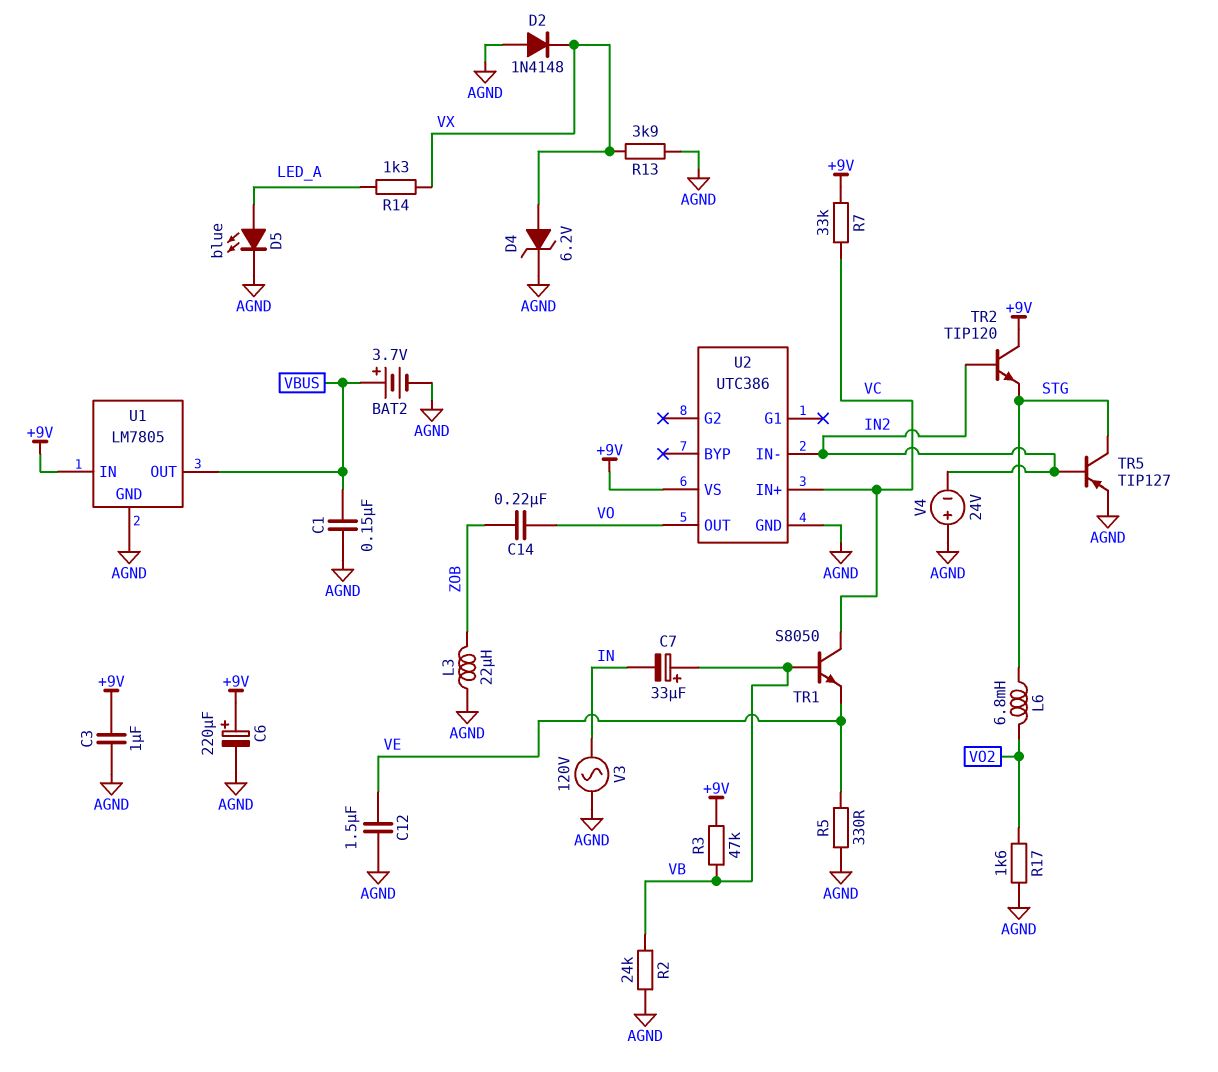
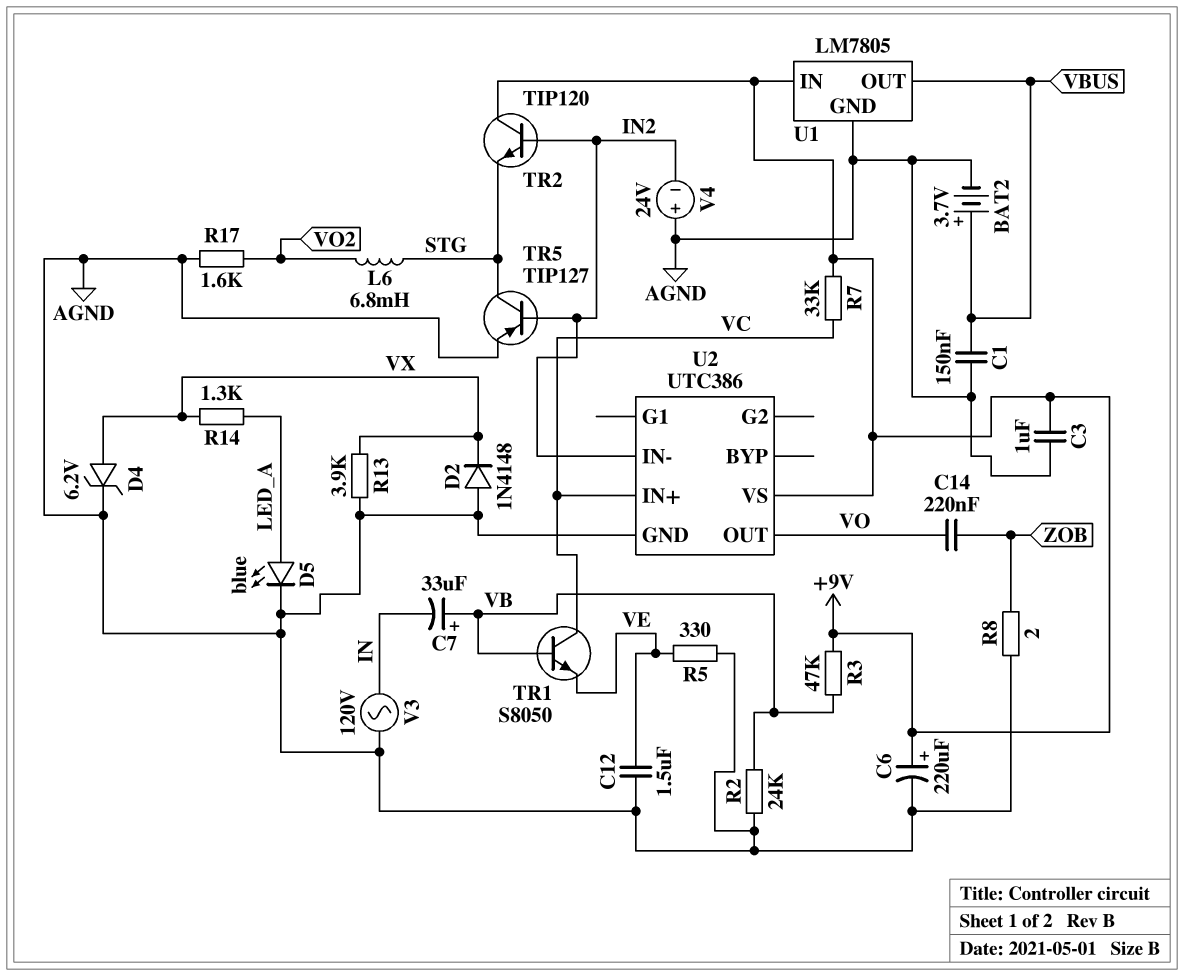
L3: 22uH (AGND, ZOB) -> none
R8: none -> 2 (AGND, ZOB)

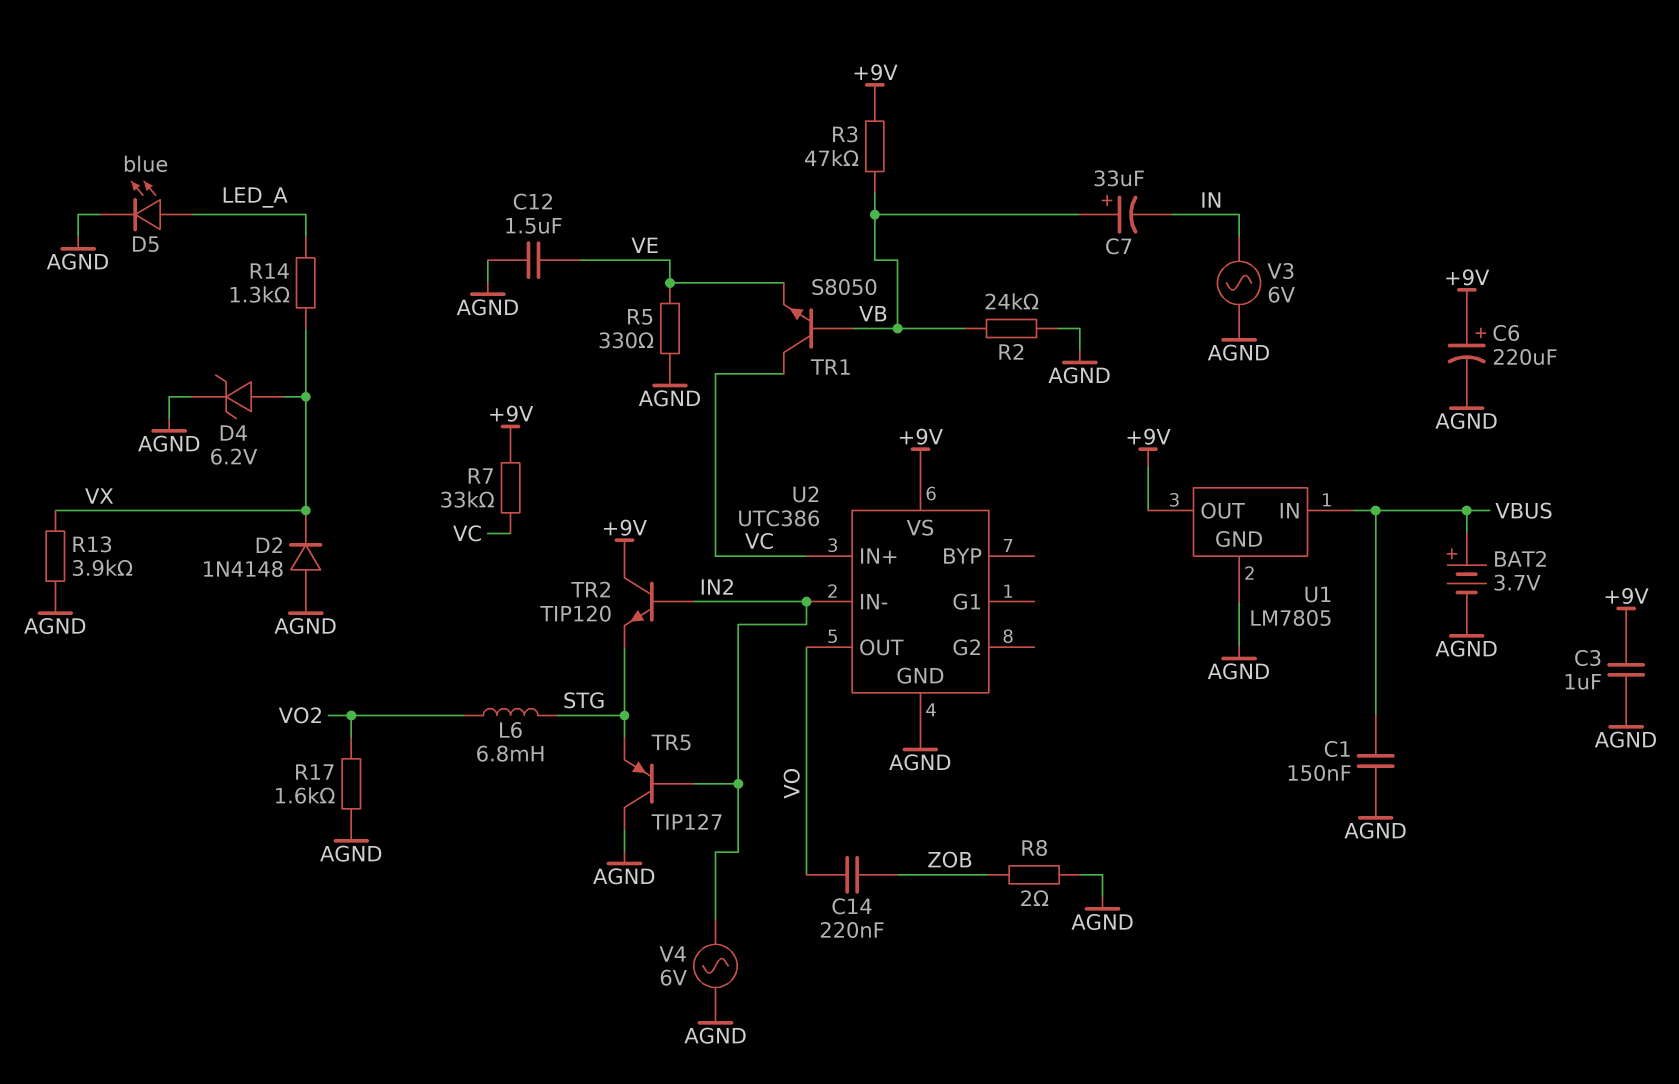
TR5: PNP TIP127 (B IN2, C STG, E AGND) -> PNP TIP127 (B IN2, C AGND, E STG)
U1 pin IN: +9V -> VBUS
U1 pin OUT: VBUS -> +9V
V3: AC 120V (AGND, IN) -> AC 6V (AGND, IN)
V4: 24V (plus AGND, minus IN2) -> AC 6V (AGND, IN2)

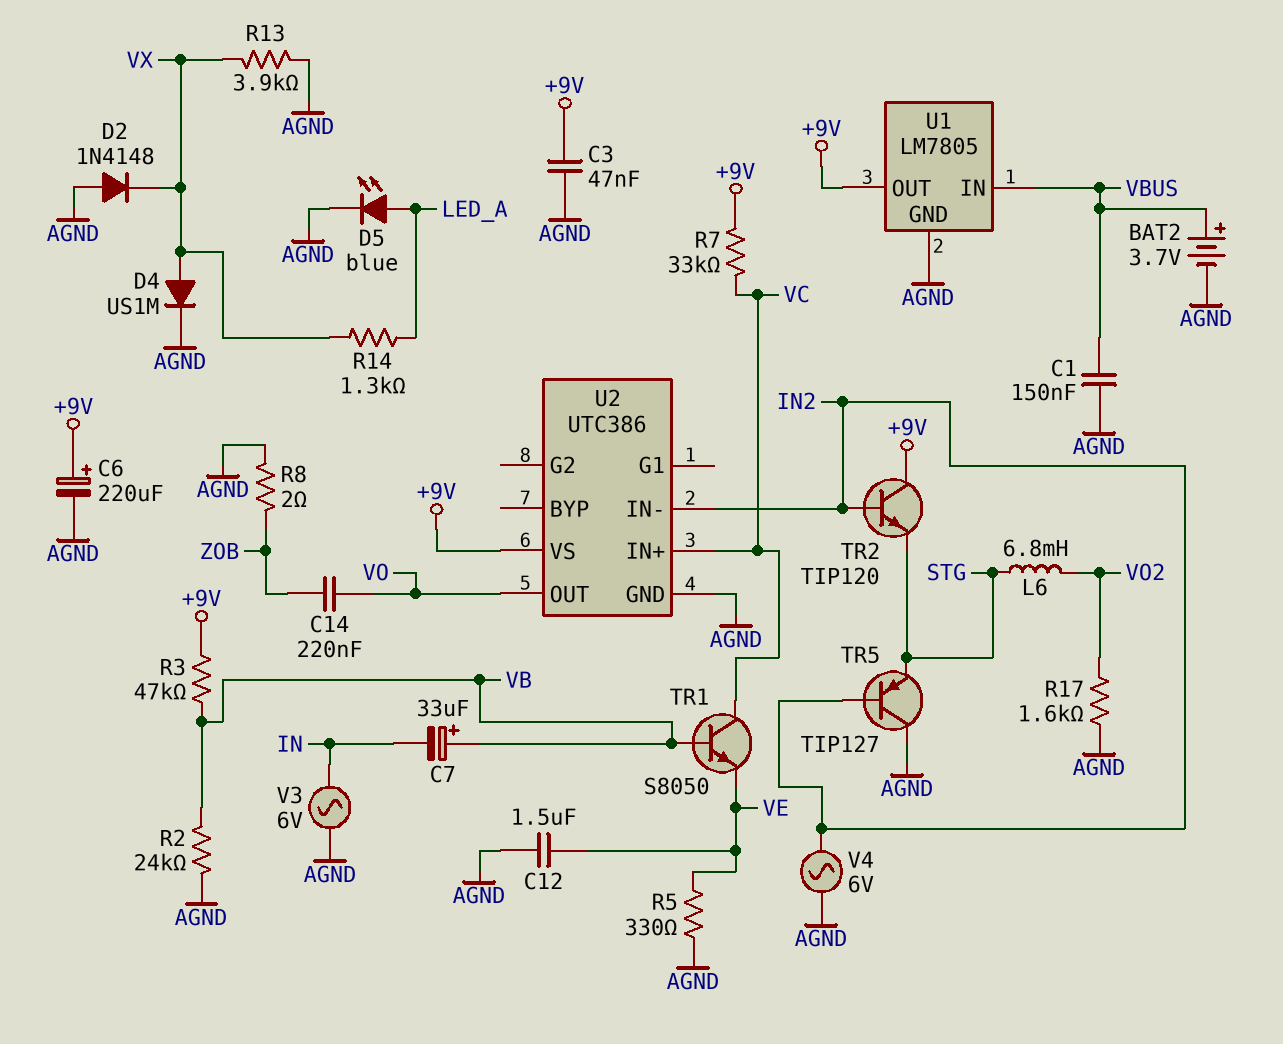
C3: 1uF (+9V, AGND) -> 47nF (+9V, AGND)
D4: zener 6.2V (A VX, K AGND) -> diode US1M (A VX, K AGND)

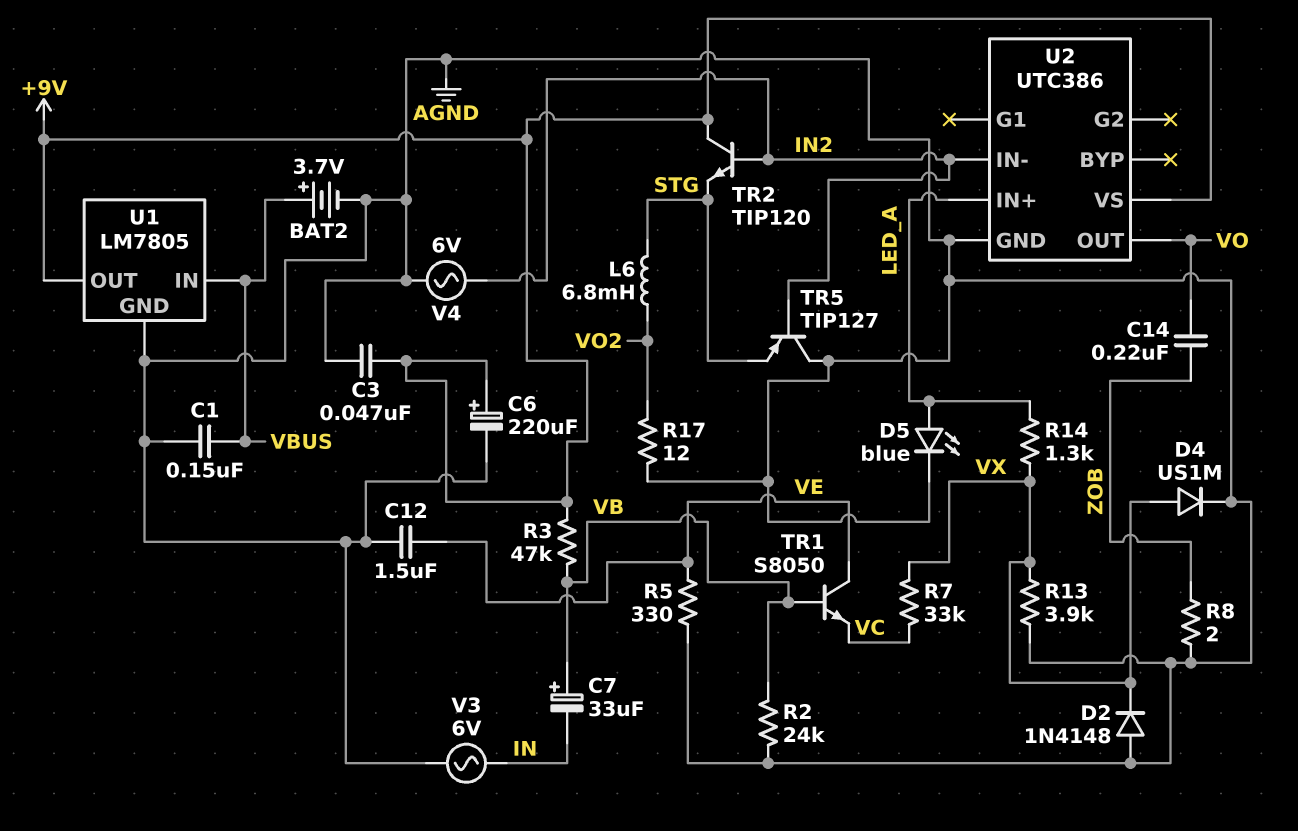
R7: 33k (+9V, VC) -> 33k (VC, VX)
R17: 1.6k (AGND, VO2) -> 12 (AGND, VO2)
TR1: NPN S8050 (B VB, C VC, E VE) -> NPN S8050 (B VB, C VE, E VC)
U2 pin IN+: VC -> LED_A

